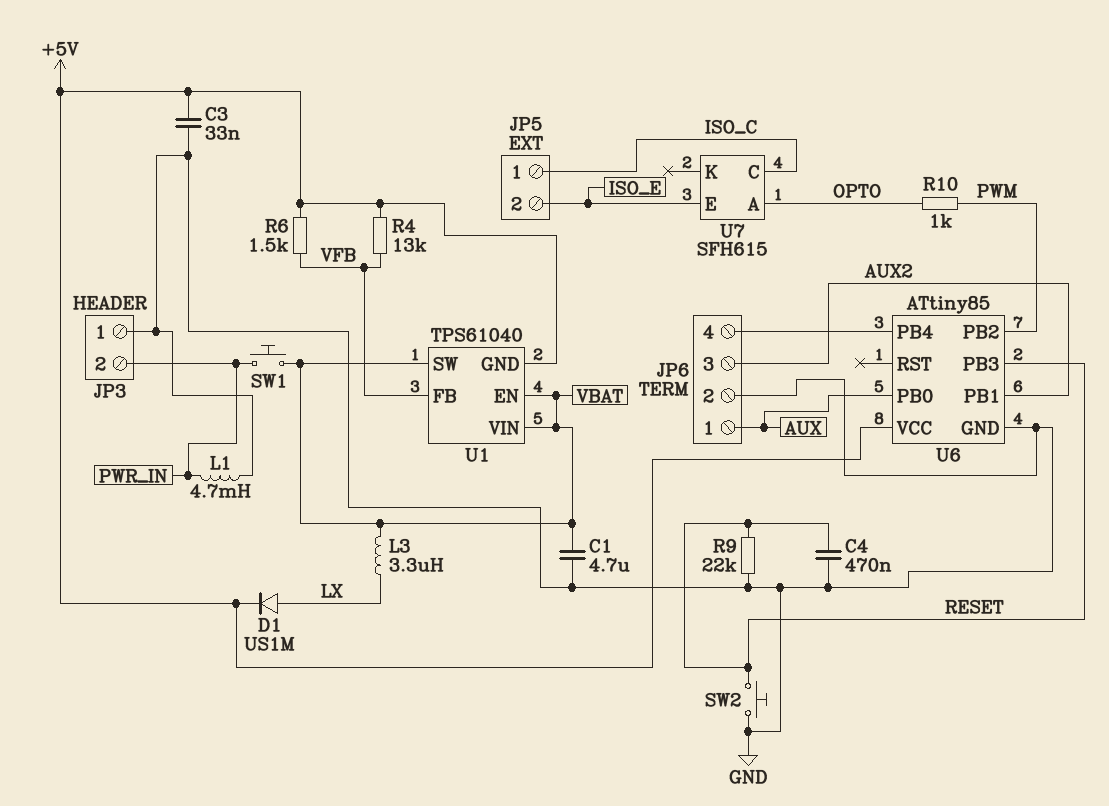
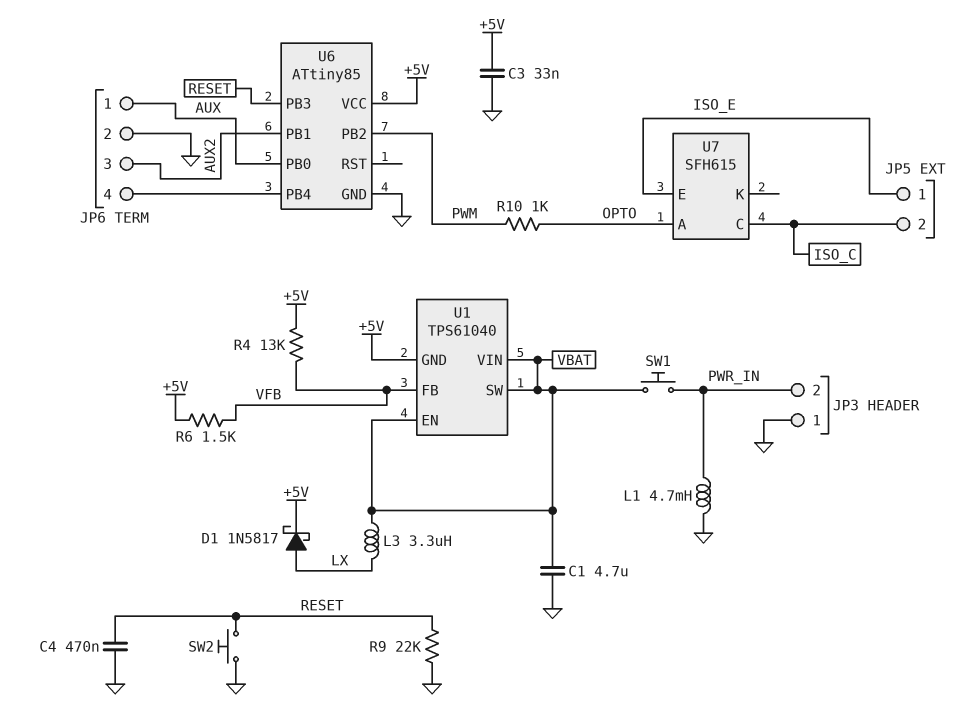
D1: diode US1M (A LX, K +5V) -> schottky 1N5817 (A LX, K +5V)
JP5 pin 1: ISO_C -> ISO_E
JP5 pin 2: ISO_E -> ISO_C

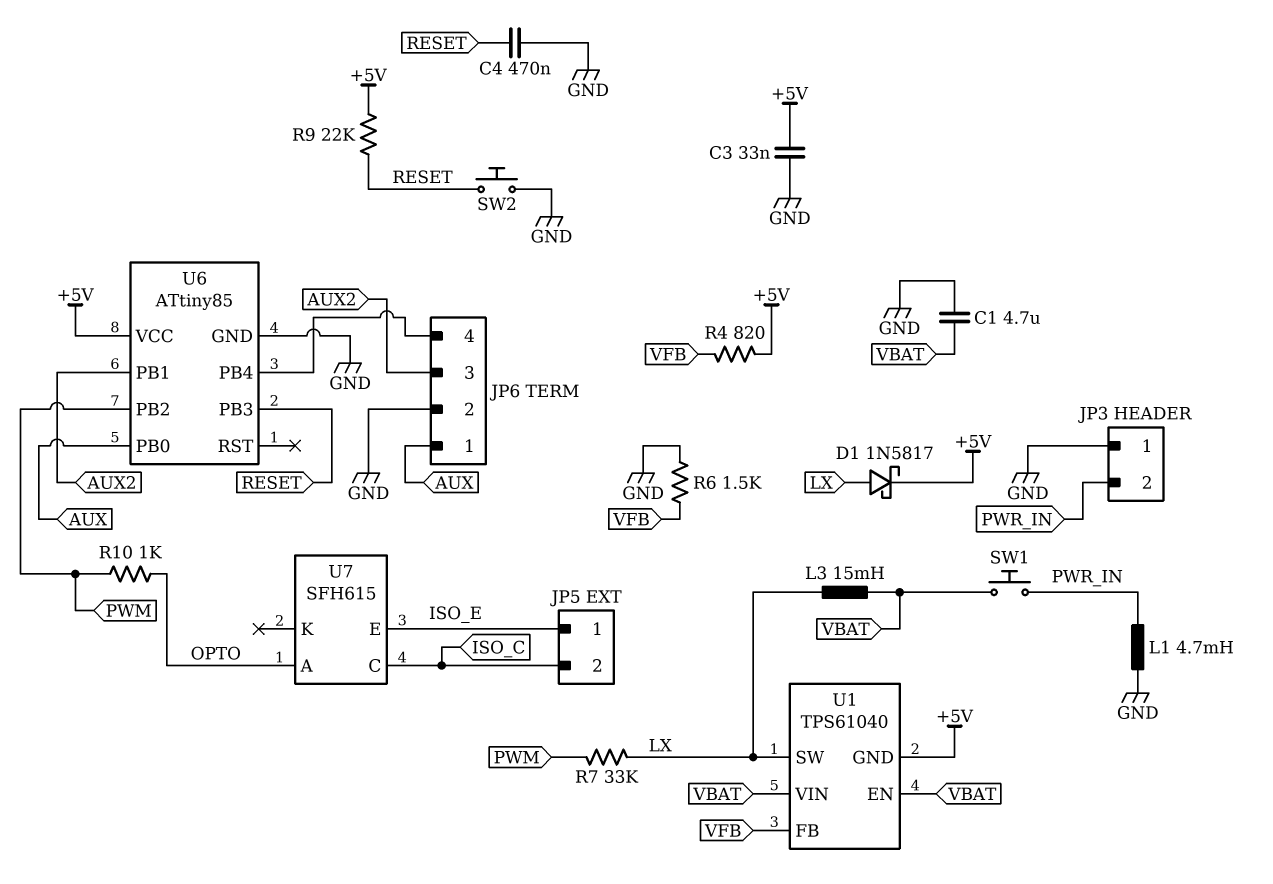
L3: 3.3uH (LX, VBAT) -> 15mH (LX, VBAT)
R4: 13k (+5V, VFB) -> 820 (+5V, VFB)
R6: 1.5k (+5V, VFB) -> 1.5k (GND, VFB)
R7: none -> 33k (LX, PWM)
R9: 22k (GND, RESET) -> 22k (+5V, RESET)
U1 pin SW: VBAT -> LX

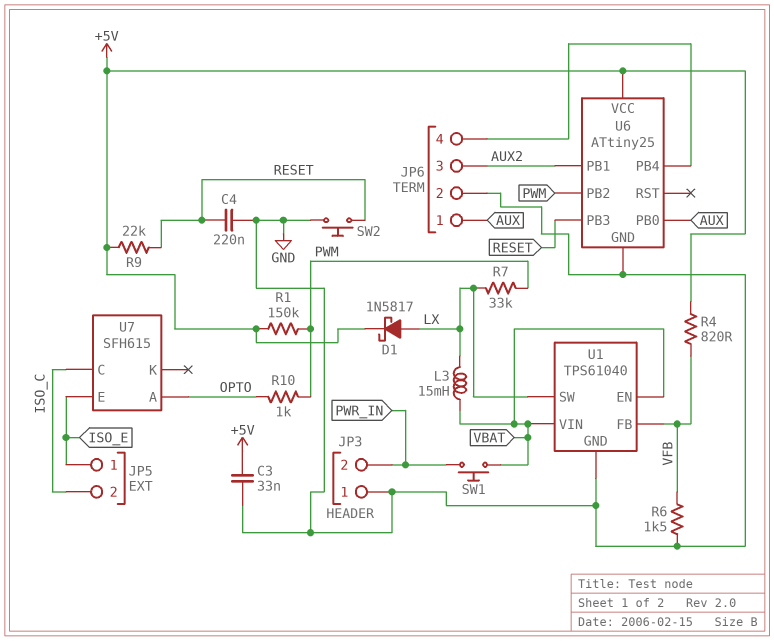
C1: 4.7uF (GND, VBAT) -> none
C4: 470nF (GND, RESET) -> 220nF (GND, RESET)
L1: 4.7mH (GND, PWR_IN) -> none
R1: none -> 150k (+5V, PWM)
U1 pin GND: +5V -> GND
U6: ATtiny85 -> ATtiny25

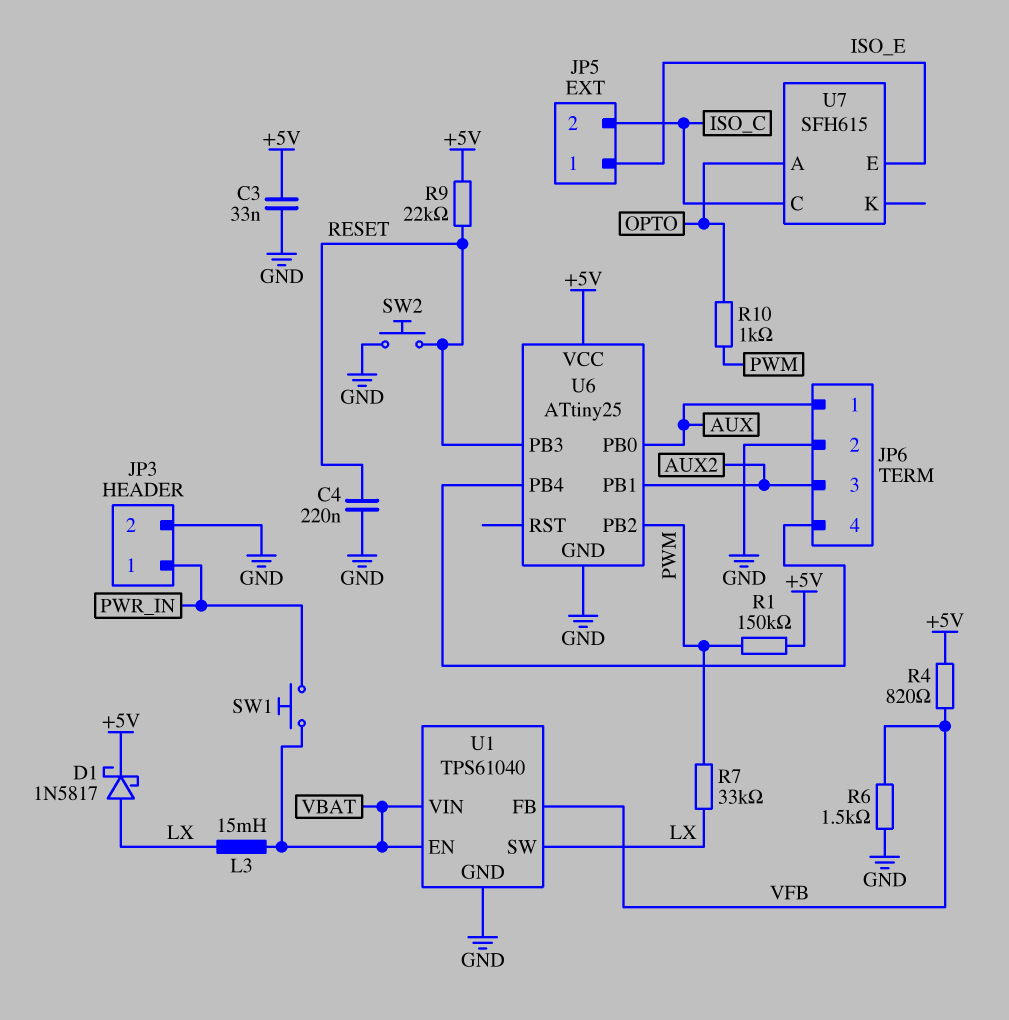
JP3 pin 1: GND -> PWR_IN
JP3 pin 2: PWR_IN -> GND

